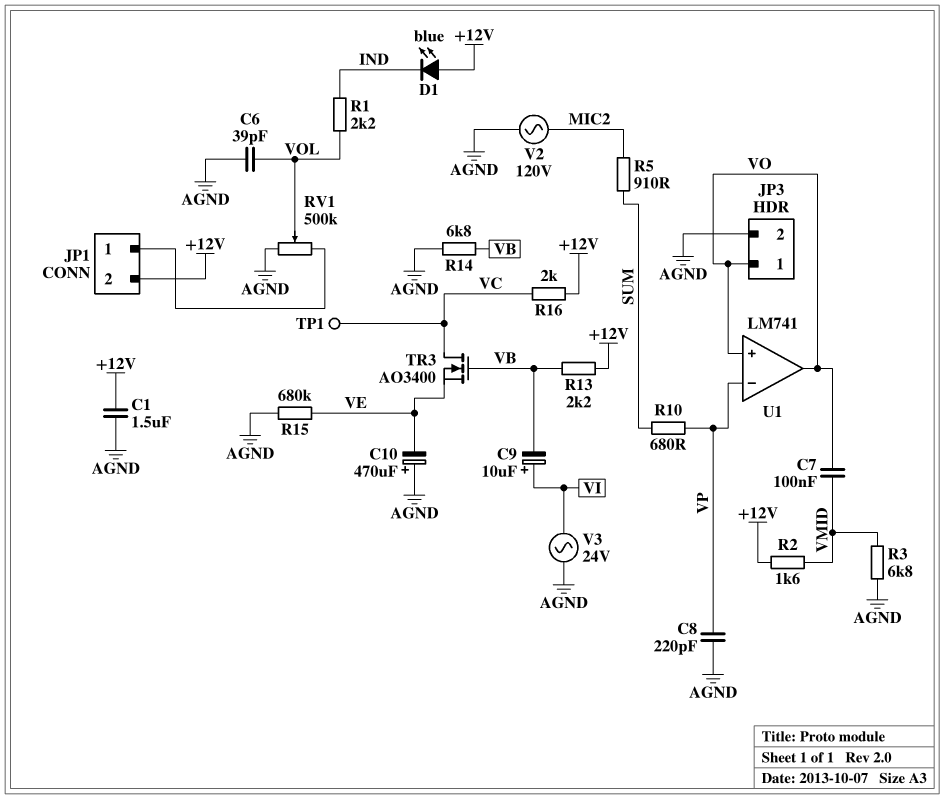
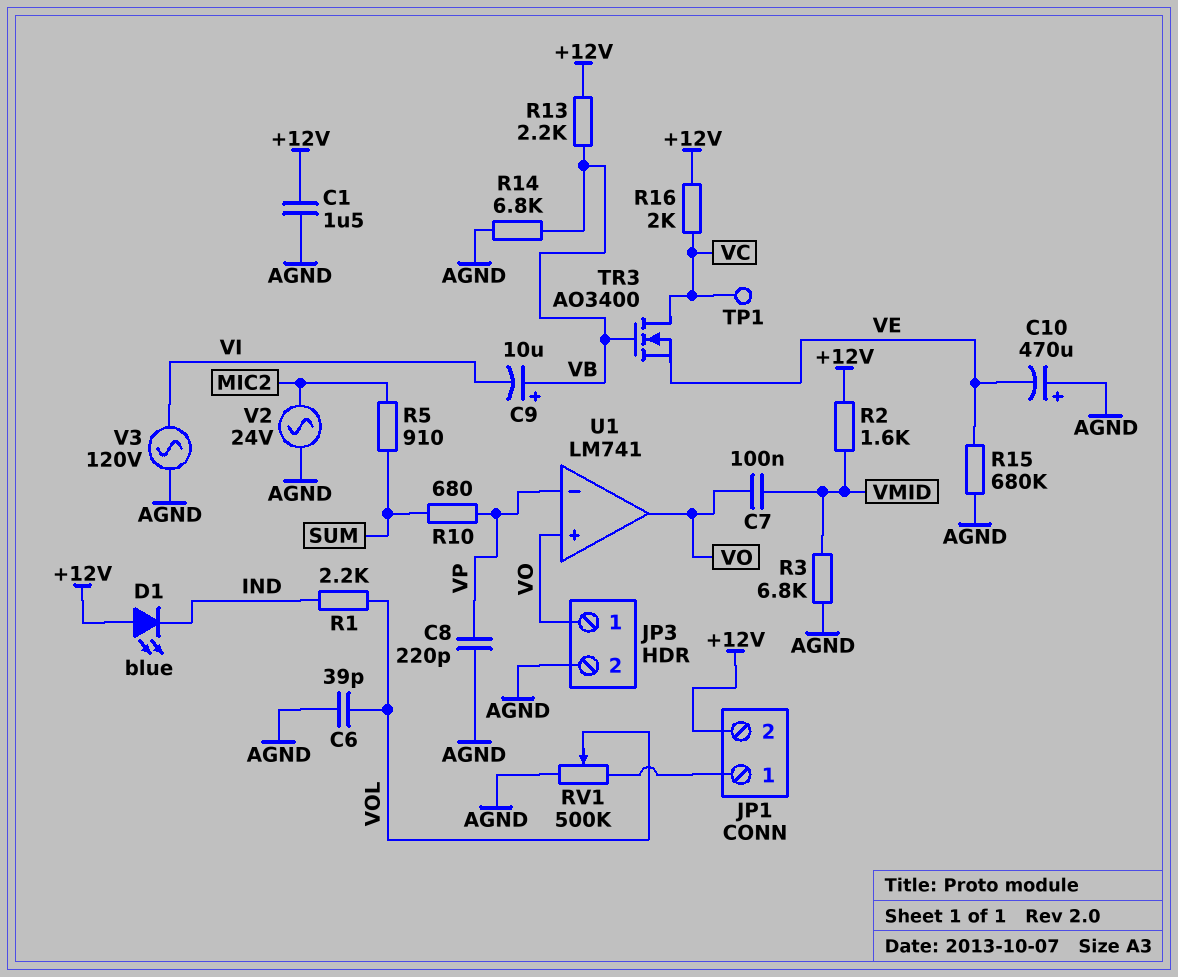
C9: 10uF (plus VI, minus VB) -> 10uF (plus VB, minus VI)
V2: AC 120V (AGND, MIC2) -> AC 24V (AGND, MIC2)
V3: AC 24V (AGND, VI) -> AC 120V (AGND, VI)

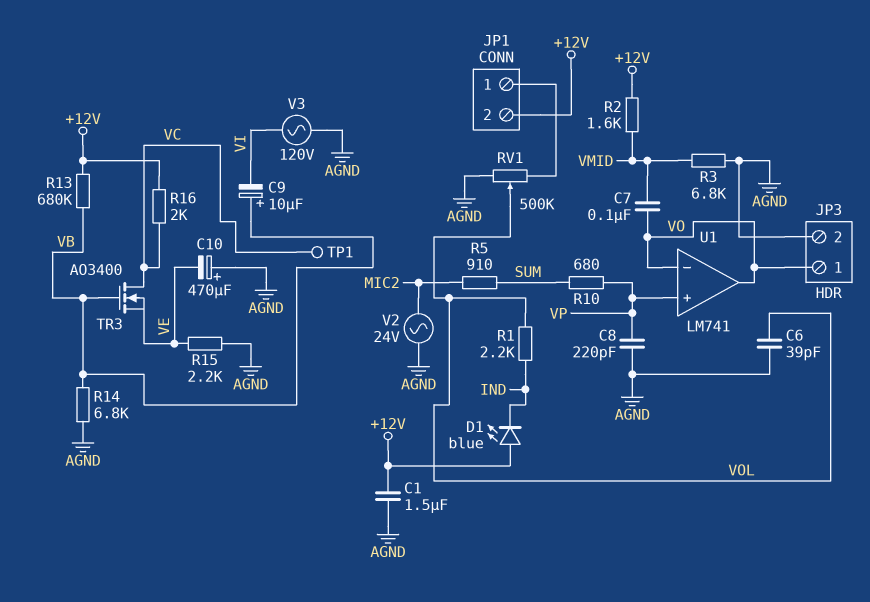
R13: 2.2k (+12V, VB) -> 680k (+12V, VB)
R15: 680k (AGND, VE) -> 2.2k (AGND, VE)
U1 pin in+: VO -> VP
U1 pin in-: VP -> VO

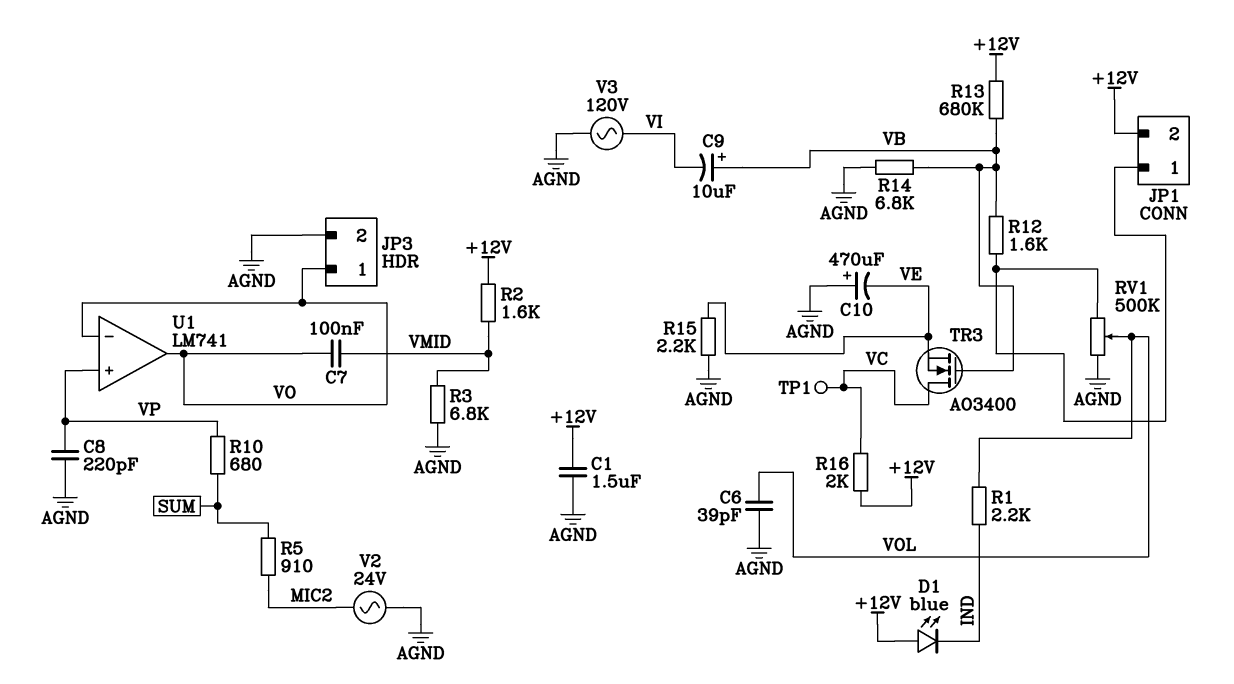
R12: none -> 1.6k (JP1/1, VB)

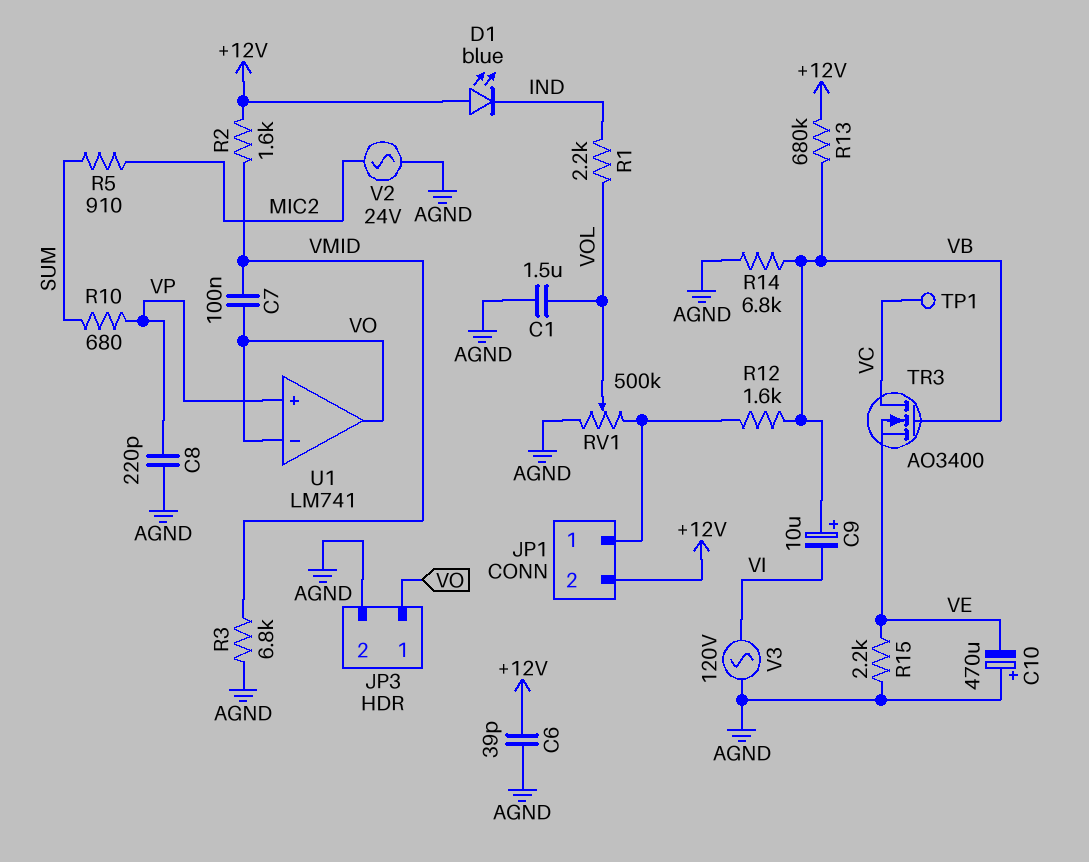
C1: 1.5uF (+12V, AGND) -> 1.5uF (AGND, VOL)
C6: 39pF (AGND, VOL) -> 39pF (+12V, AGND)
R16: 2k (+12V, VC) -> none

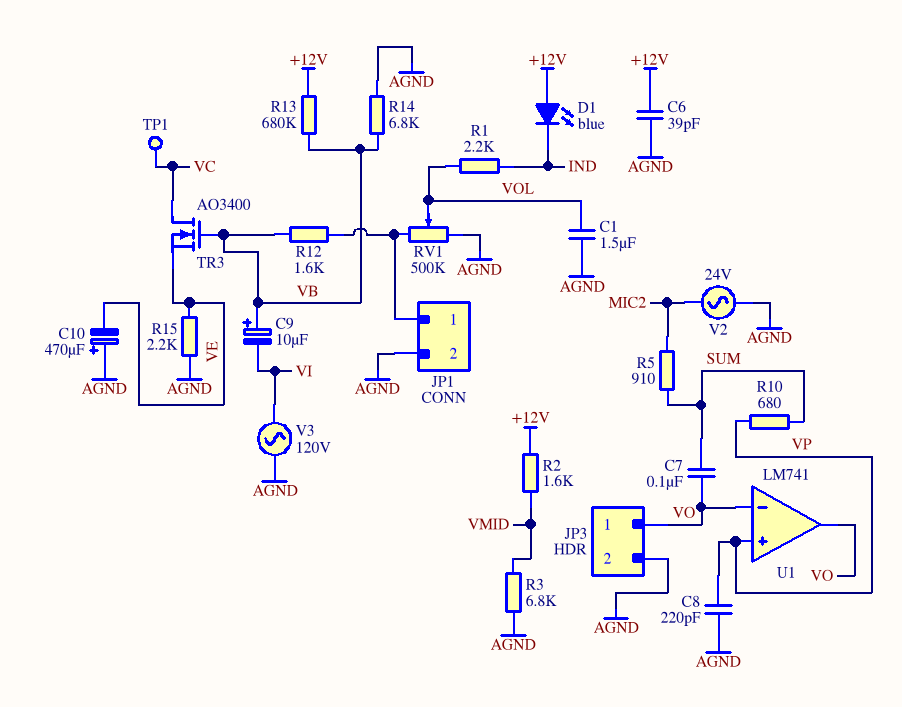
C7: 100nF (VMID, VO) -> 100nF (SUM, VO)
JP1 pin 2: +12V -> AGND

